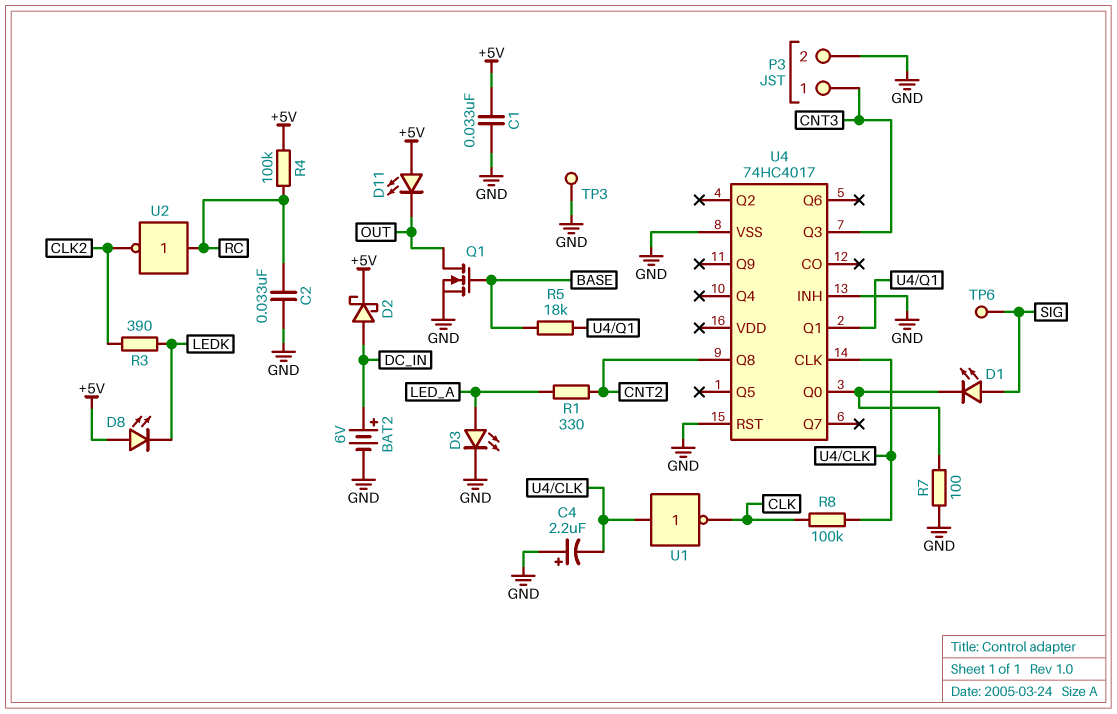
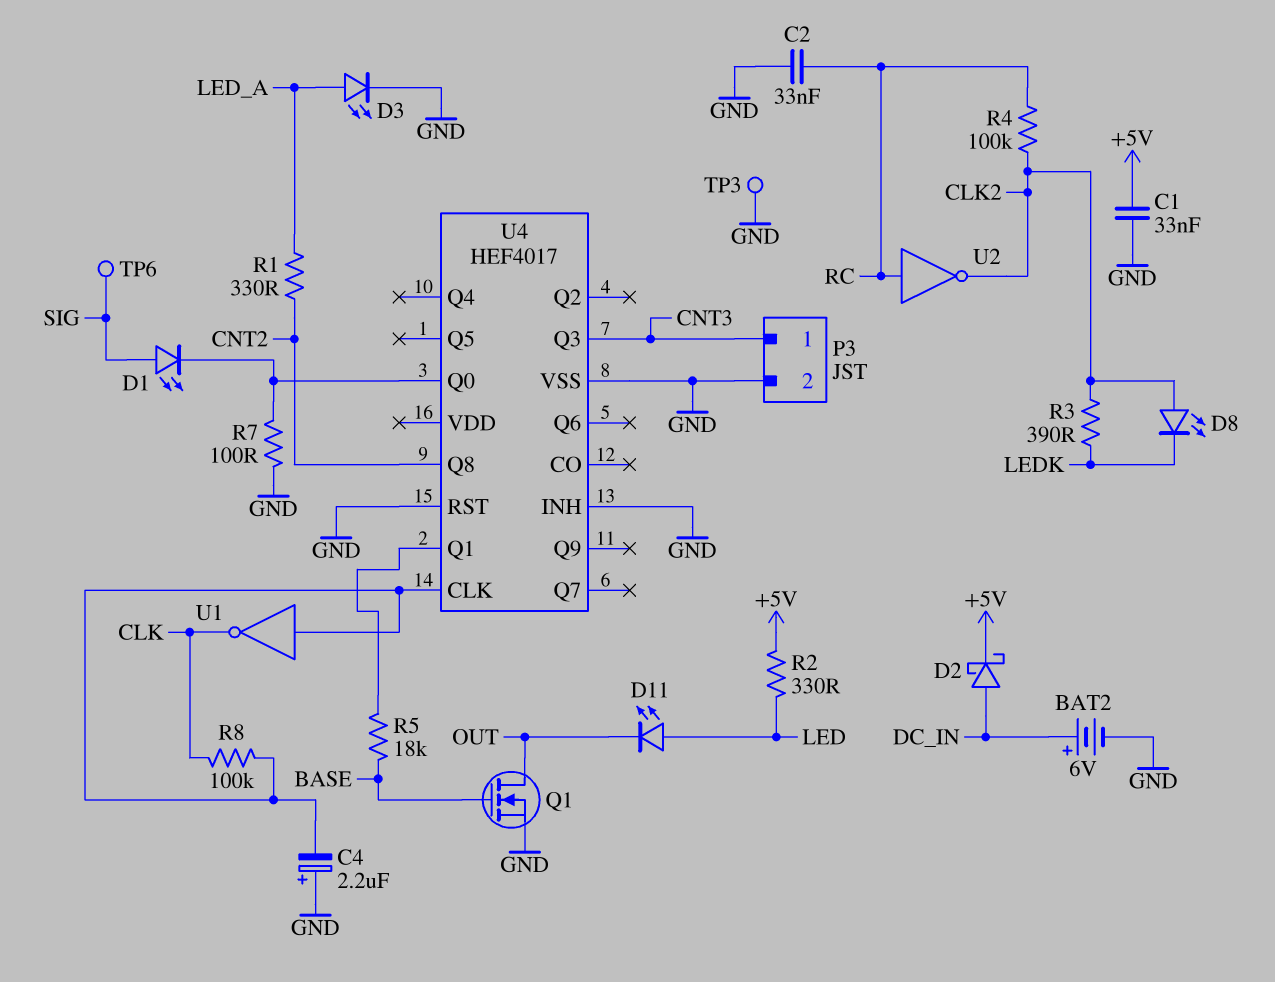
D8: LED (A +5V, K LEDK) -> LED (A CLK2, K LEDK)
D11: LED (A +5V, K OUT) -> LED (A LED, K OUT)
R2: none -> 330 (+5V, LED)
R4: 100k (+5V, RC) -> 100k (CLK2, RC)
U4: 74HC4017 -> HEF4017

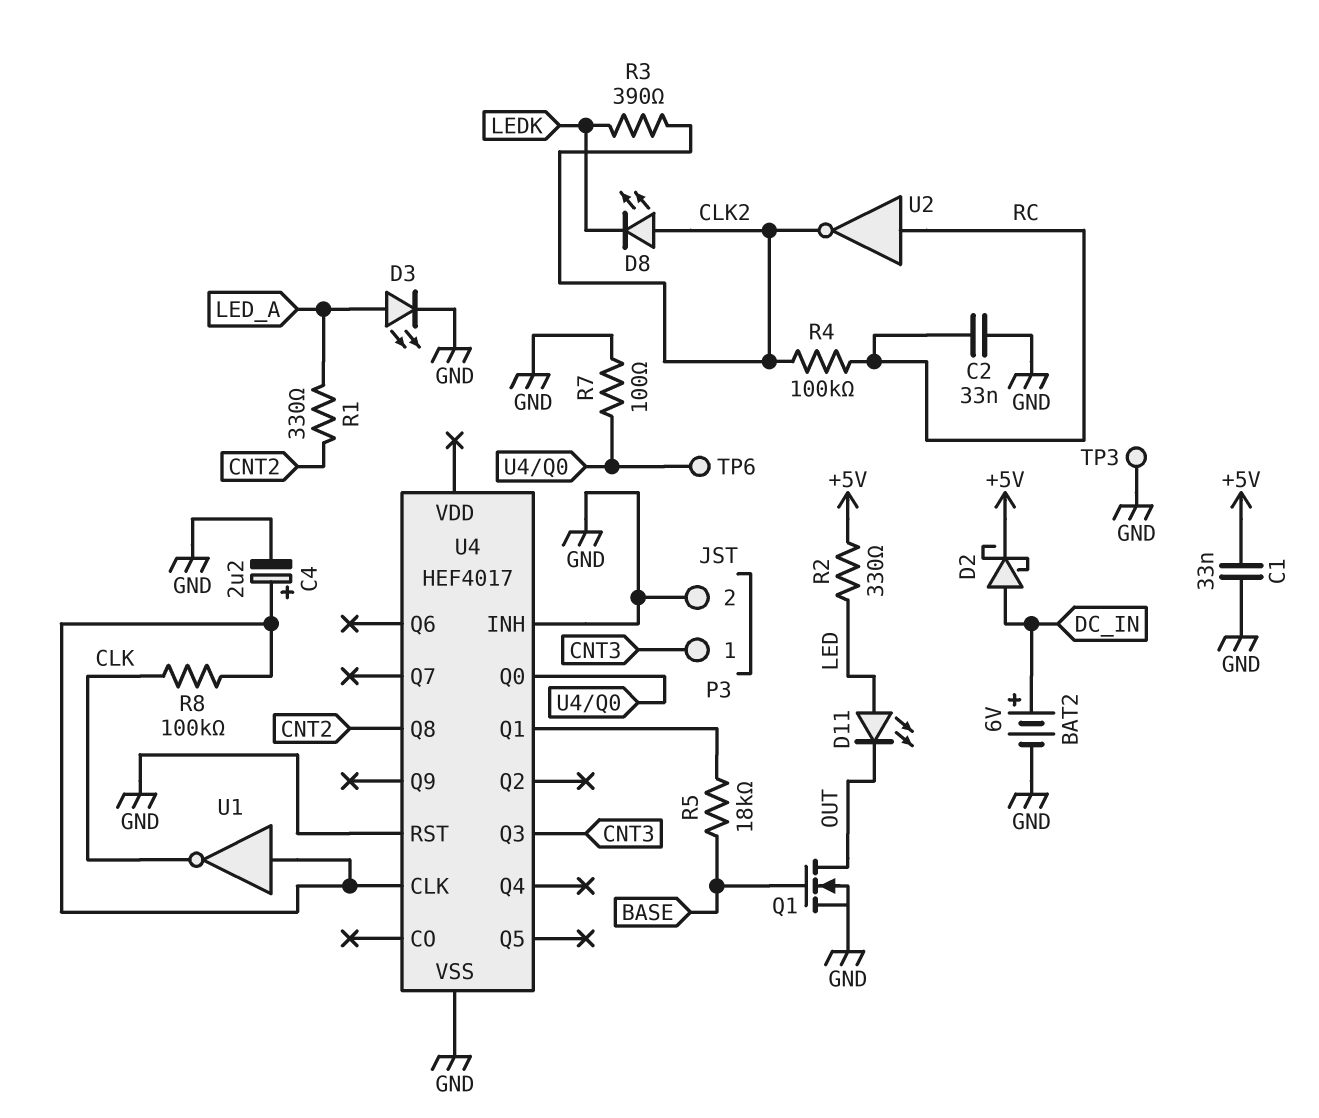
C4: 2.2uF (plus GND, minus U4/CLK) -> 2.2uF (plus U4/CLK, minus GND)
D1: LED (A SIG, K U4/Q0) -> none
TP6: test point (SIG) -> test point (U4/Q0)

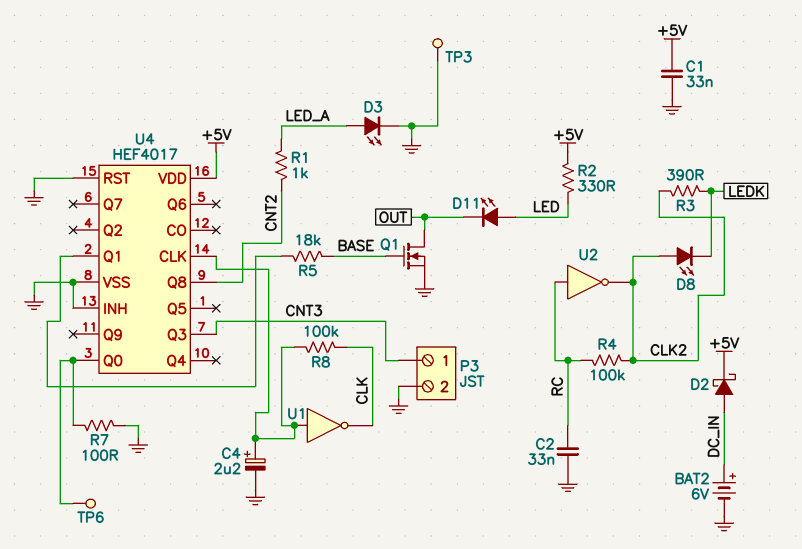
R1: 330 (CNT2, LED_A) -> 1k (CNT2, LED_A)
U4 pin VDD: none -> +5V

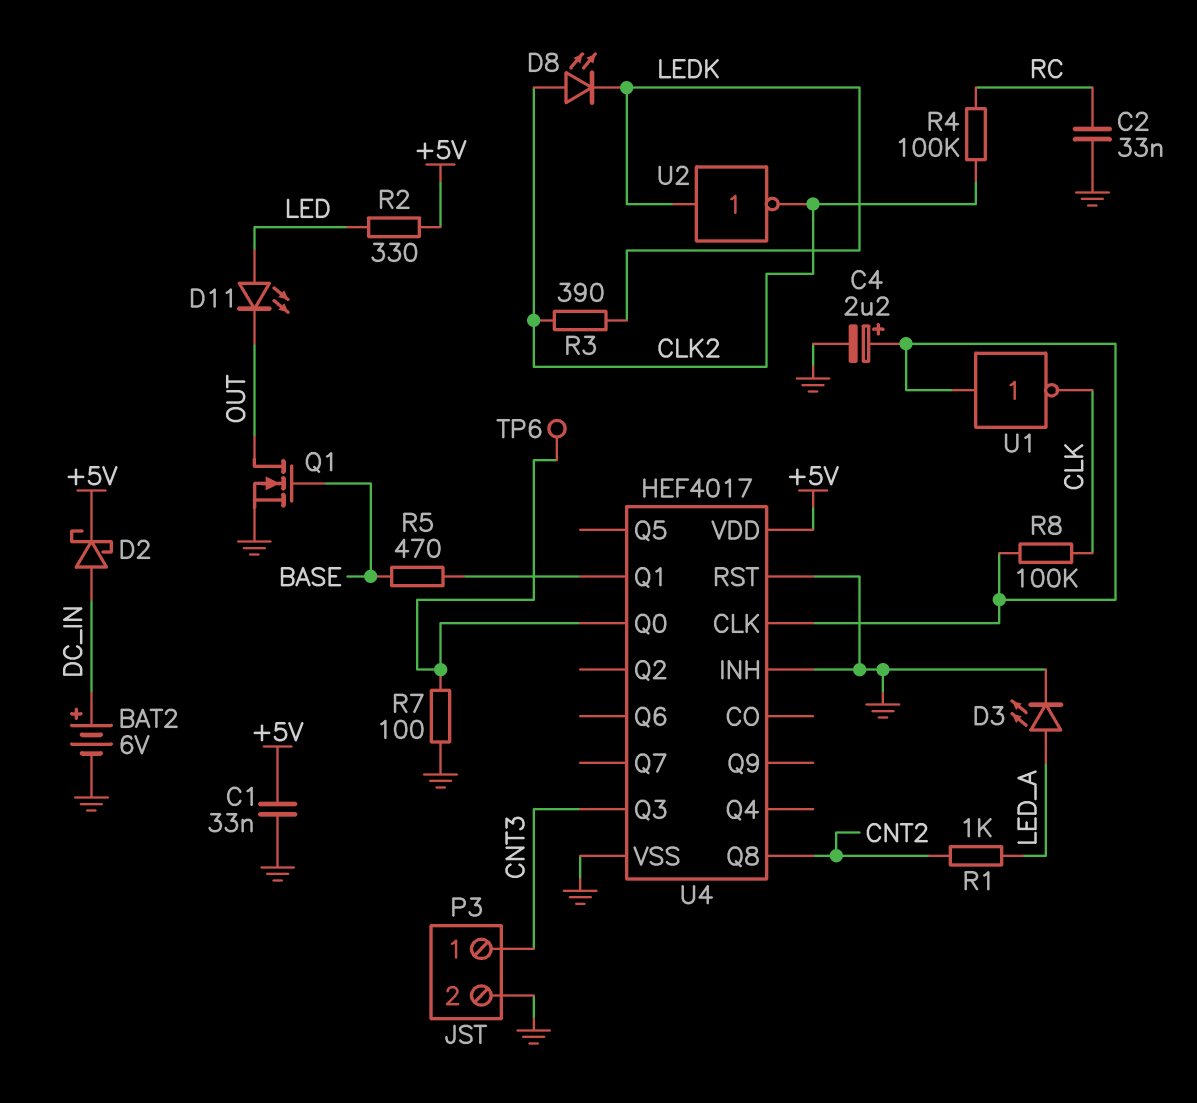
R5: 18k (BASE, U4/Q1) -> 470 (BASE, U4/Q1)
TP3: test point (GND) -> none
U2: NOT (in RC, out CLK2) -> NOT (in LEDK, out CLK2)

